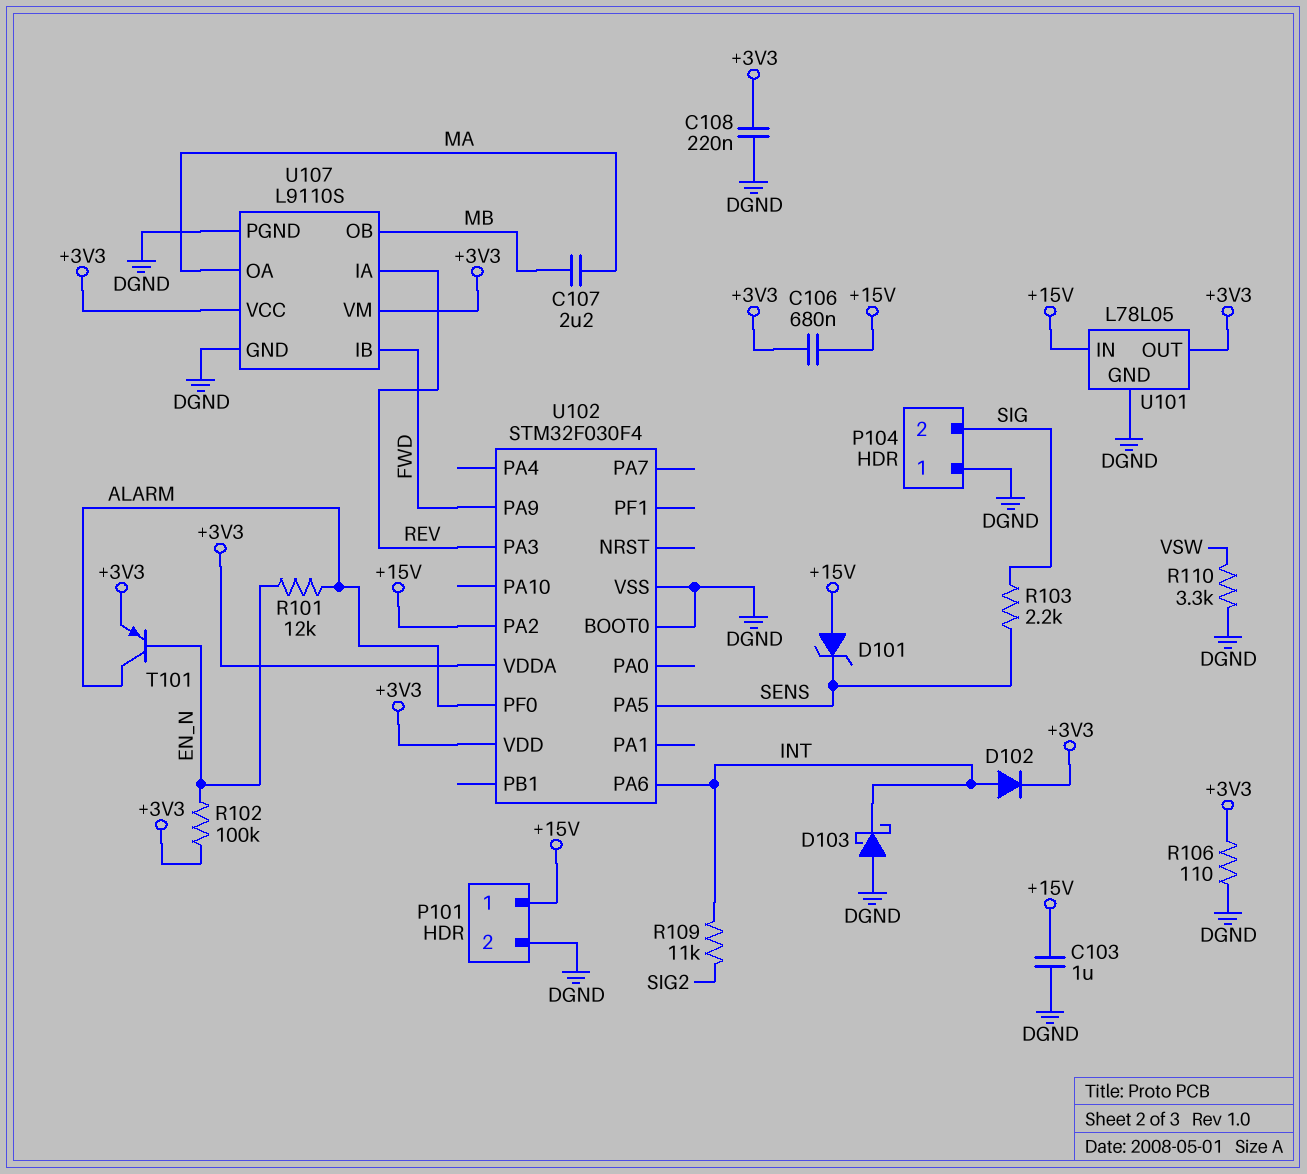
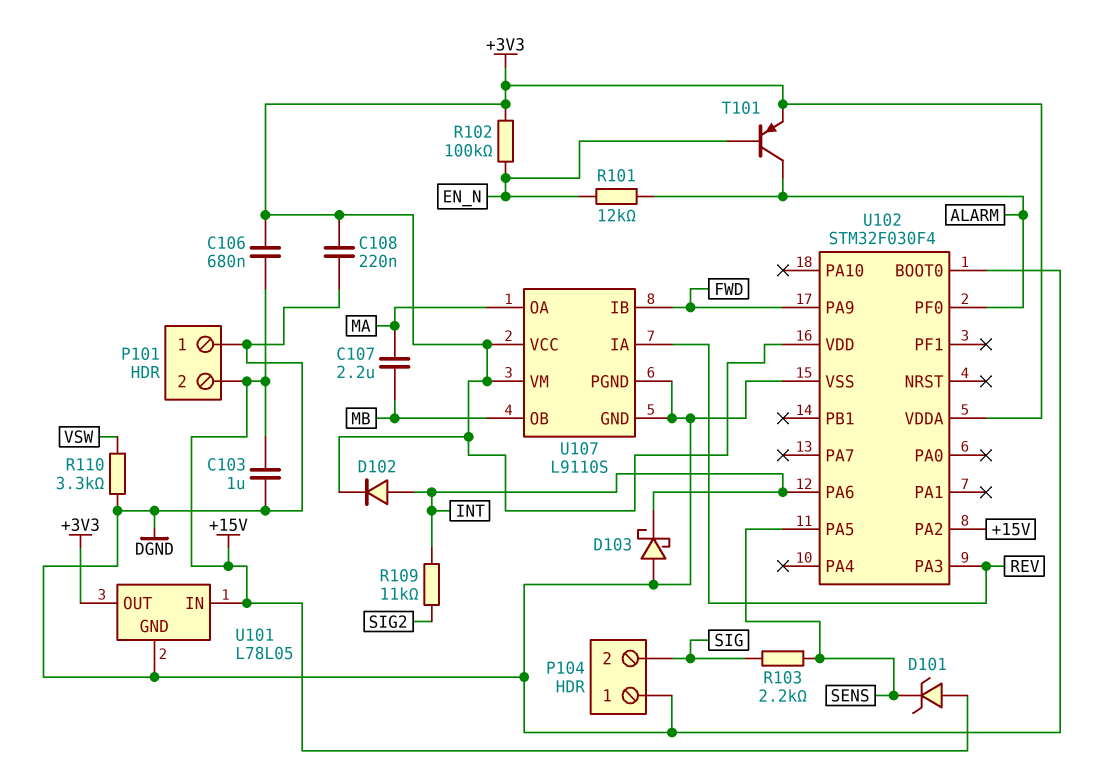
P101 pin 1: +15V -> DGND
P101 pin 2: DGND -> +15V
R106: 110 (+3V3, DGND) -> none

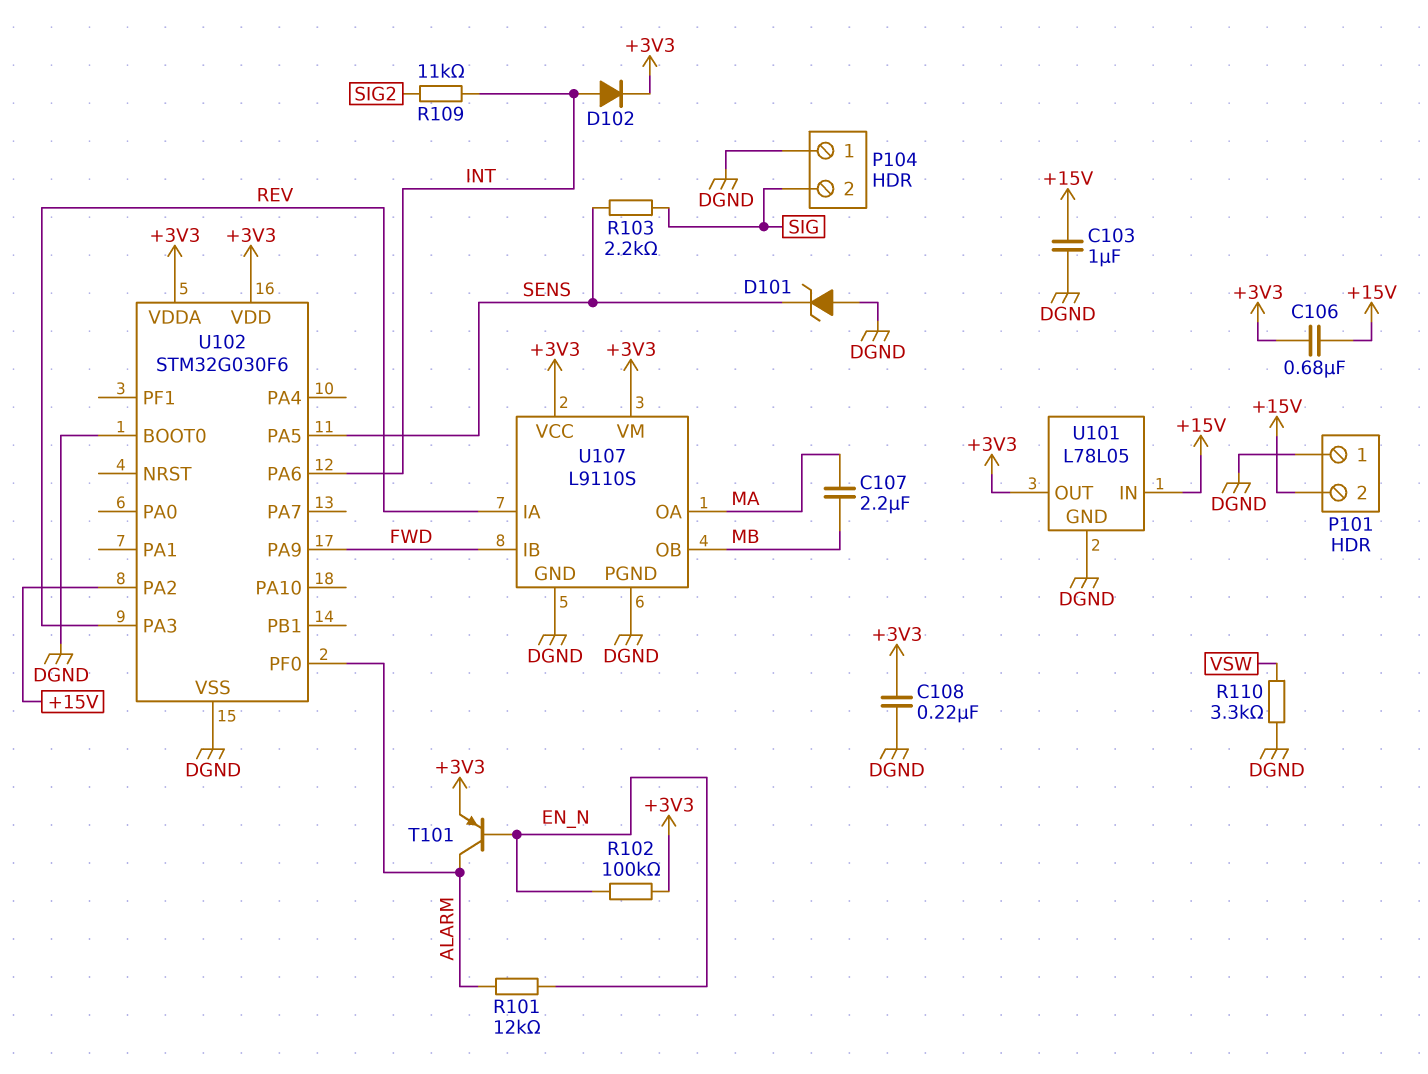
D101: zener (A +15V, K SENS) -> zener (A DGND, K SENS)
D103: schottky (A DGND, K INT) -> none
U102: STM32F030F4 -> STM32G030F6

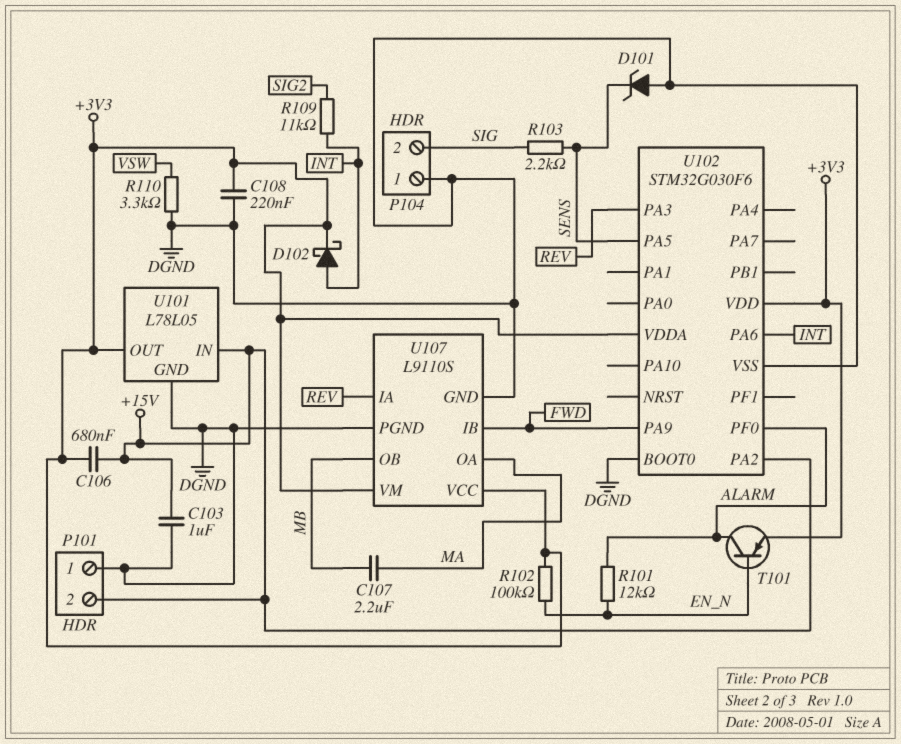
D102: diode (A INT, K +3V3) -> schottky (A INT, K +3V3)

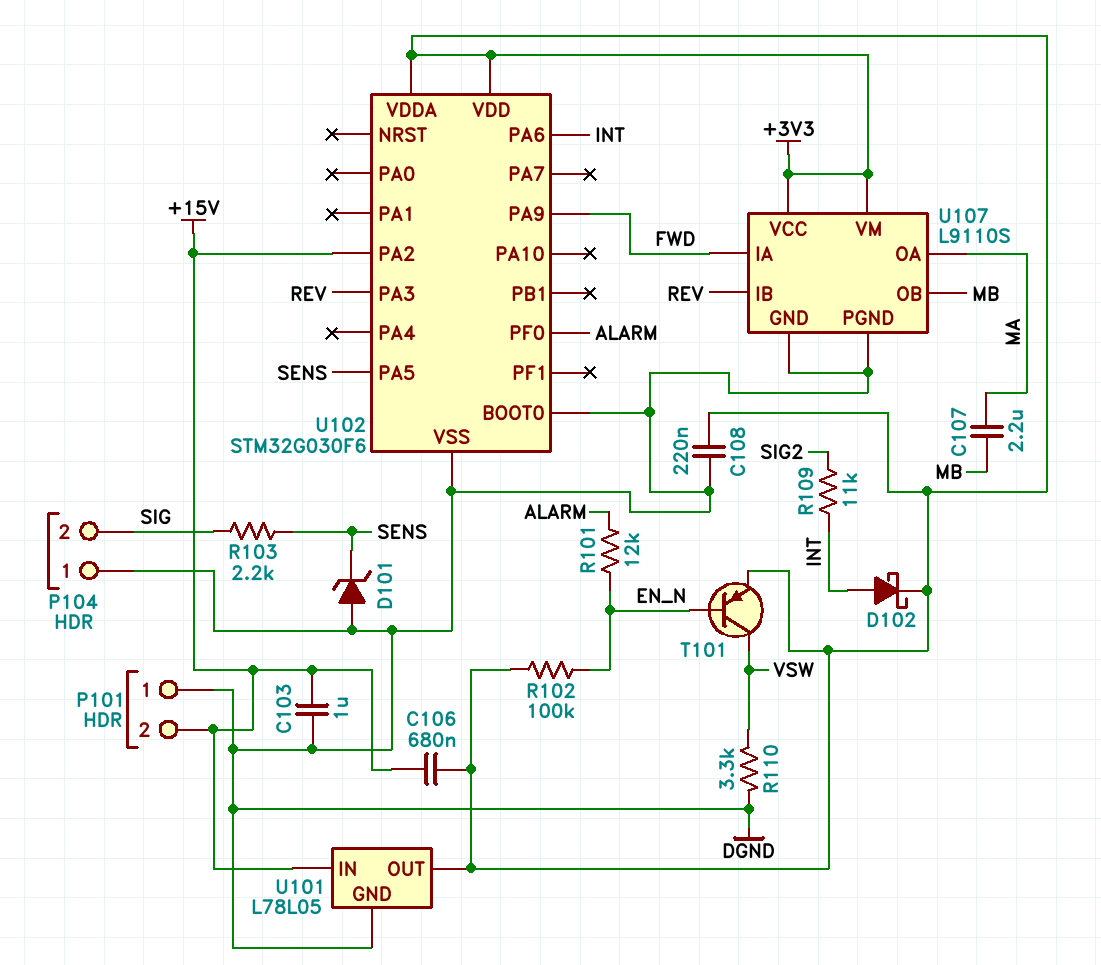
T101: PNP (B EN_N, C ALARM, E +3V3) -> PNP (B EN_N, C VSW, E +3V3)
U107 pin IA: REV -> FWD
U107 pin IB: FWD -> REV

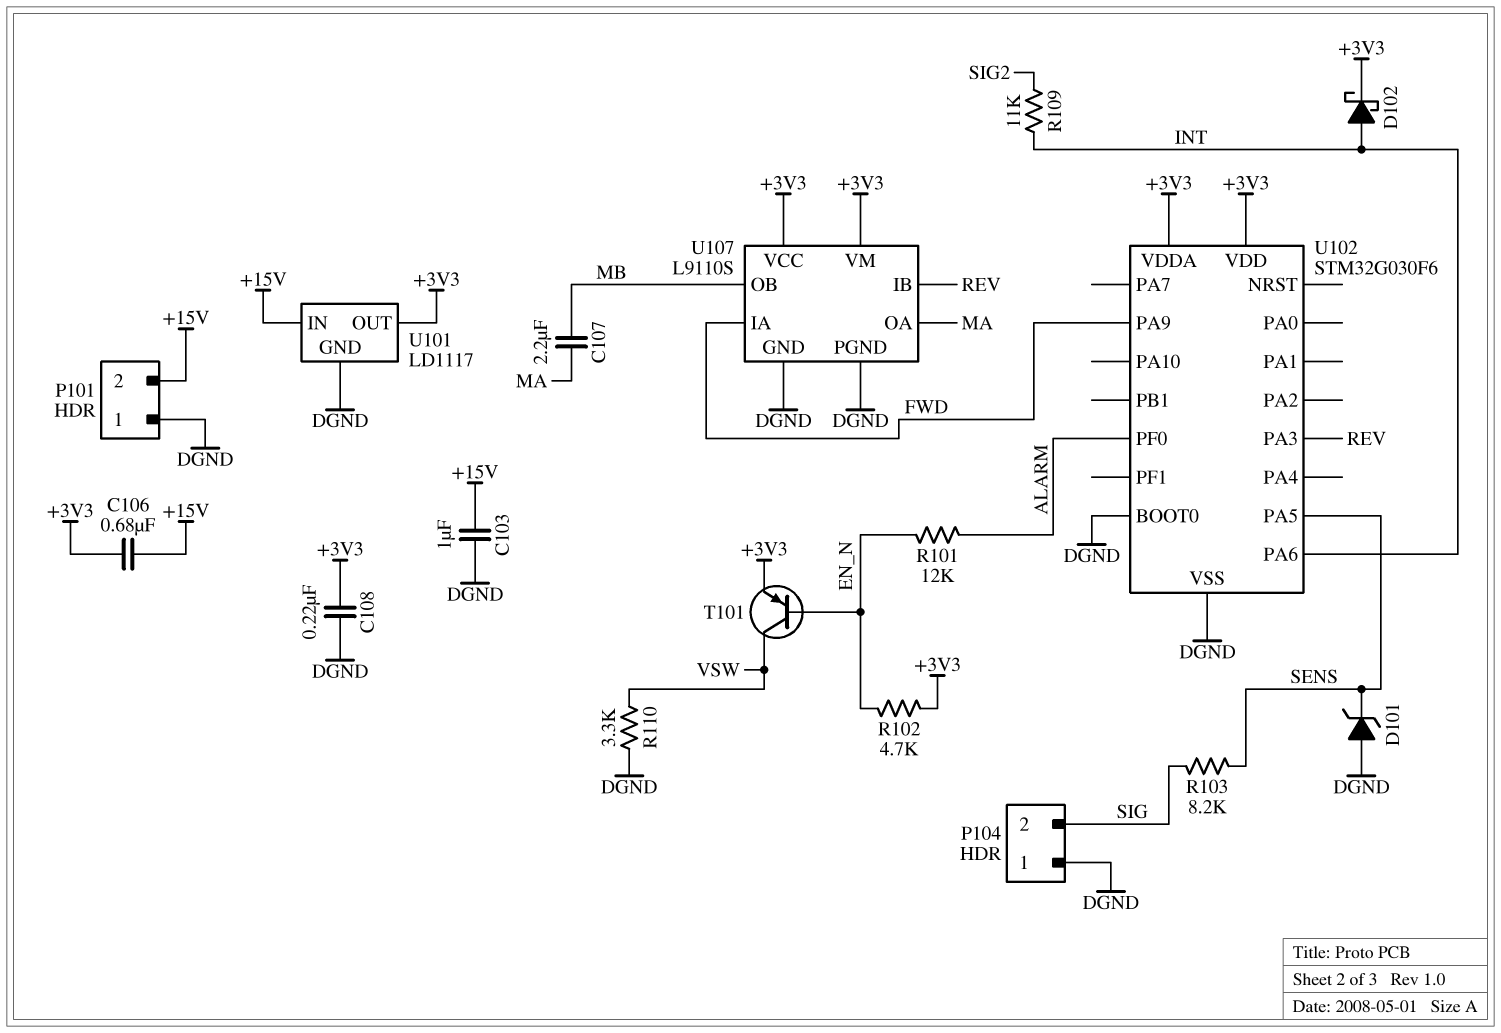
R102: 100k (+3V3, EN_N) -> 4.7k (+3V3, EN_N)
R103: 2.2k (SENS, SIG) -> 8.2k (SENS, SIG)
U101: L78L05 -> LD1117
U102 pin PA2: +15V -> none

